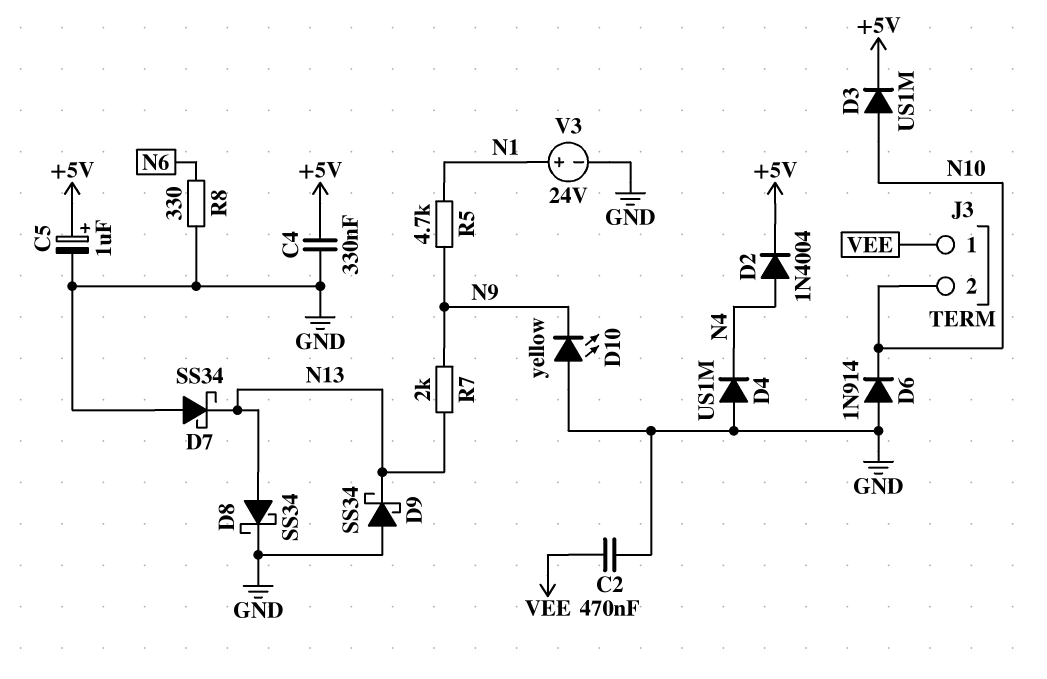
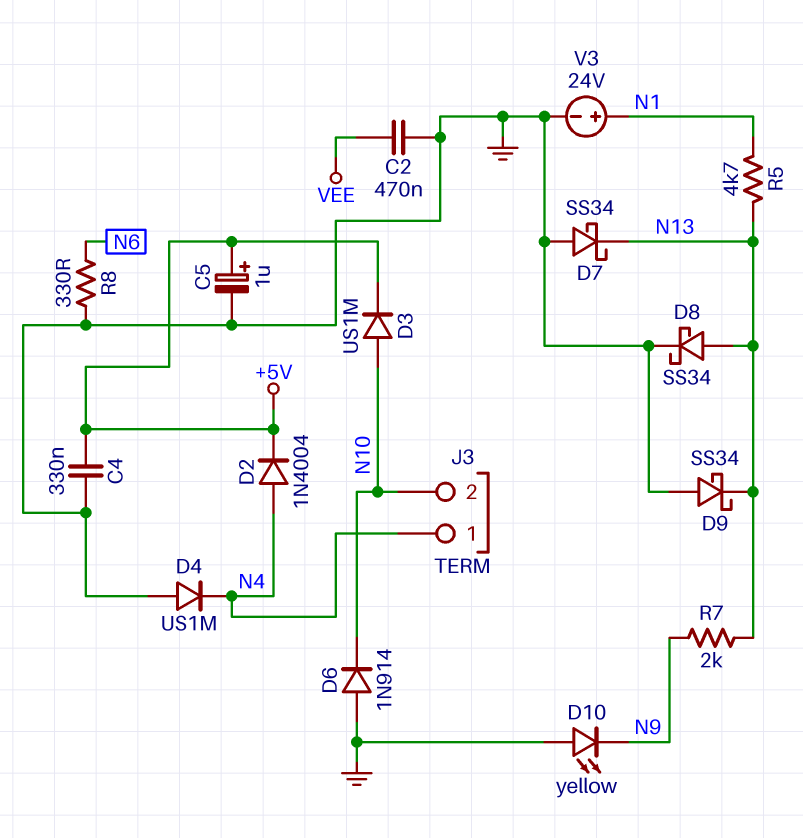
J3 pin 1: VEE -> N4
R5: 4.7k (N1, N9) -> 4.7k (N1, N13)

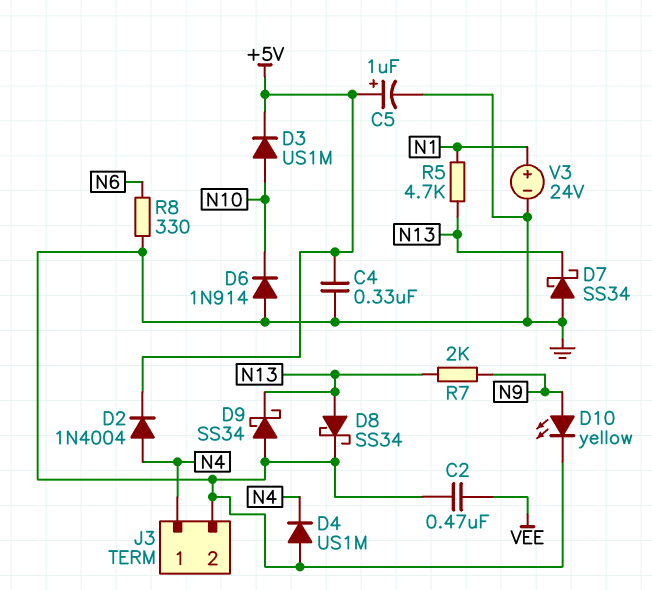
D10: LED yellow (A GND, K N9) -> LED yellow (A N9, K GND)
J3 pin 2: N10 -> GND

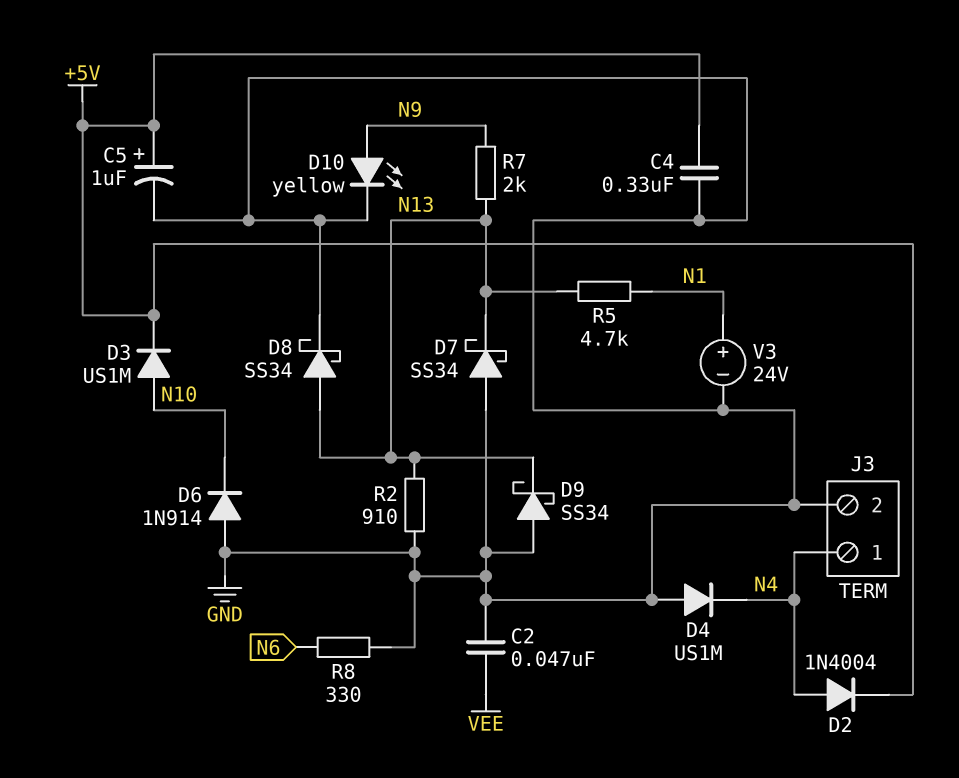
C2: 470nF (GND, VEE) -> 47nF (GND, VEE)
R2: none -> 910 (GND, N13)

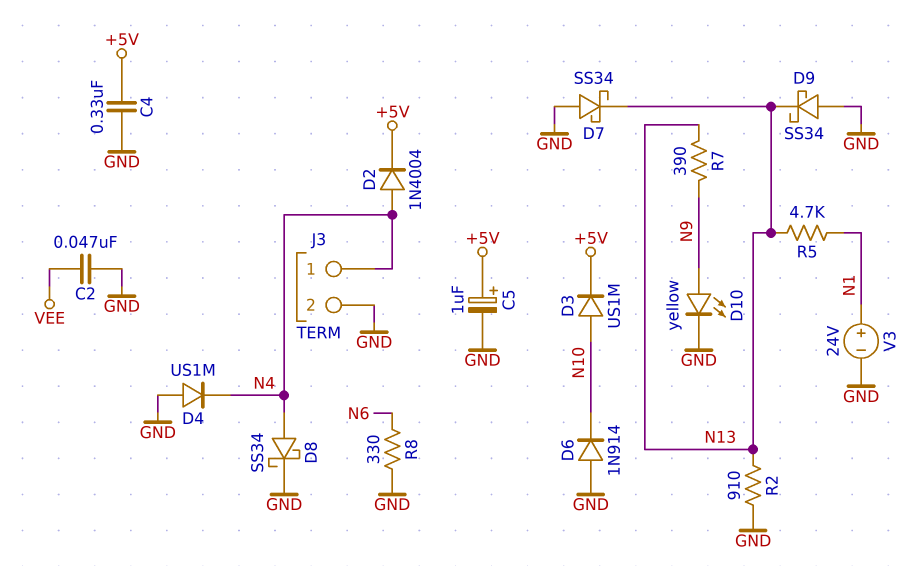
D8: schottky SS34 (A N13, K GND) -> schottky SS34 (A N4, K GND)
R7: 2k (N9, N13) -> 390 (N9, N13)

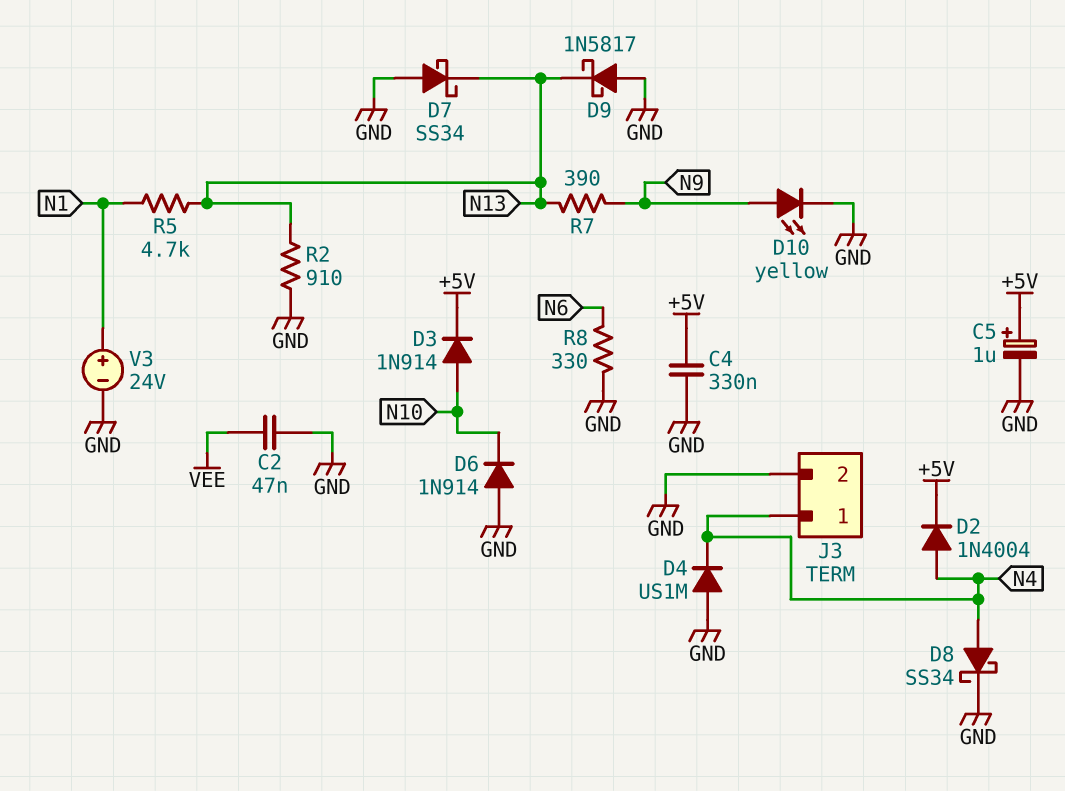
D3: diode US1M (A N10, K +5V) -> diode 1N914 (A N10, K +5V)
D9: schottky SS34 (A GND, K N13) -> schottky 1N5817 (A GND, K N13)

